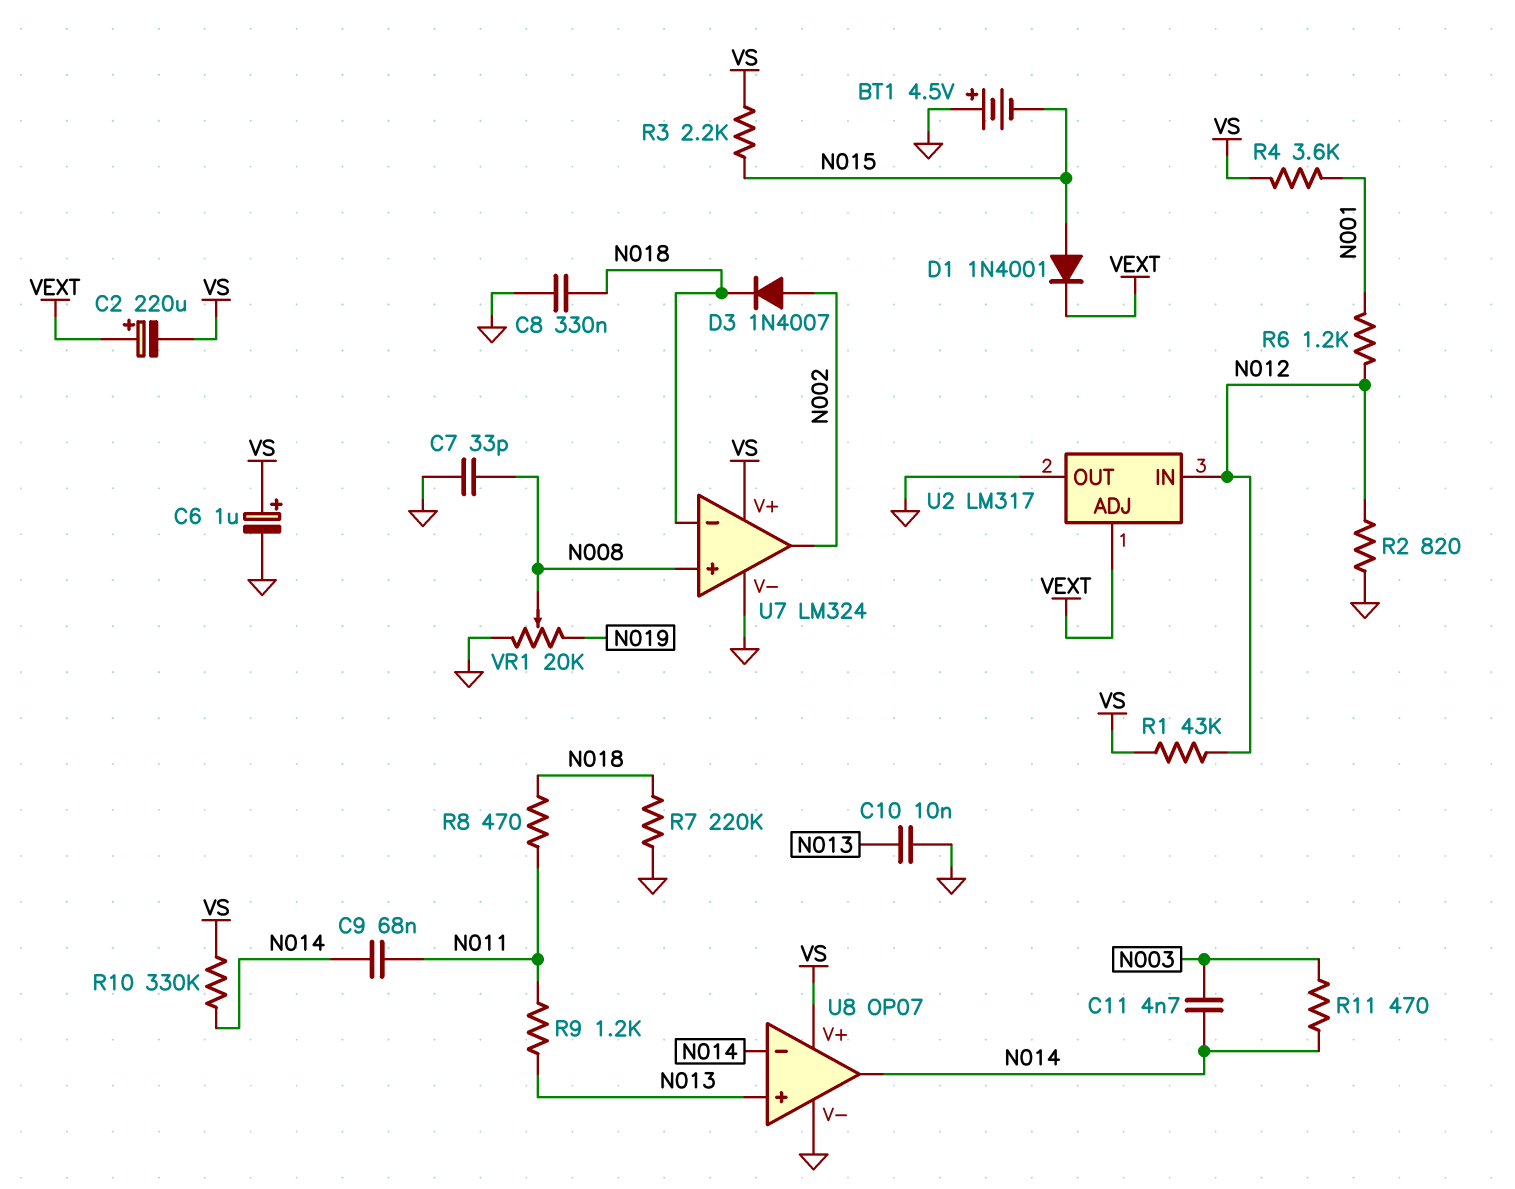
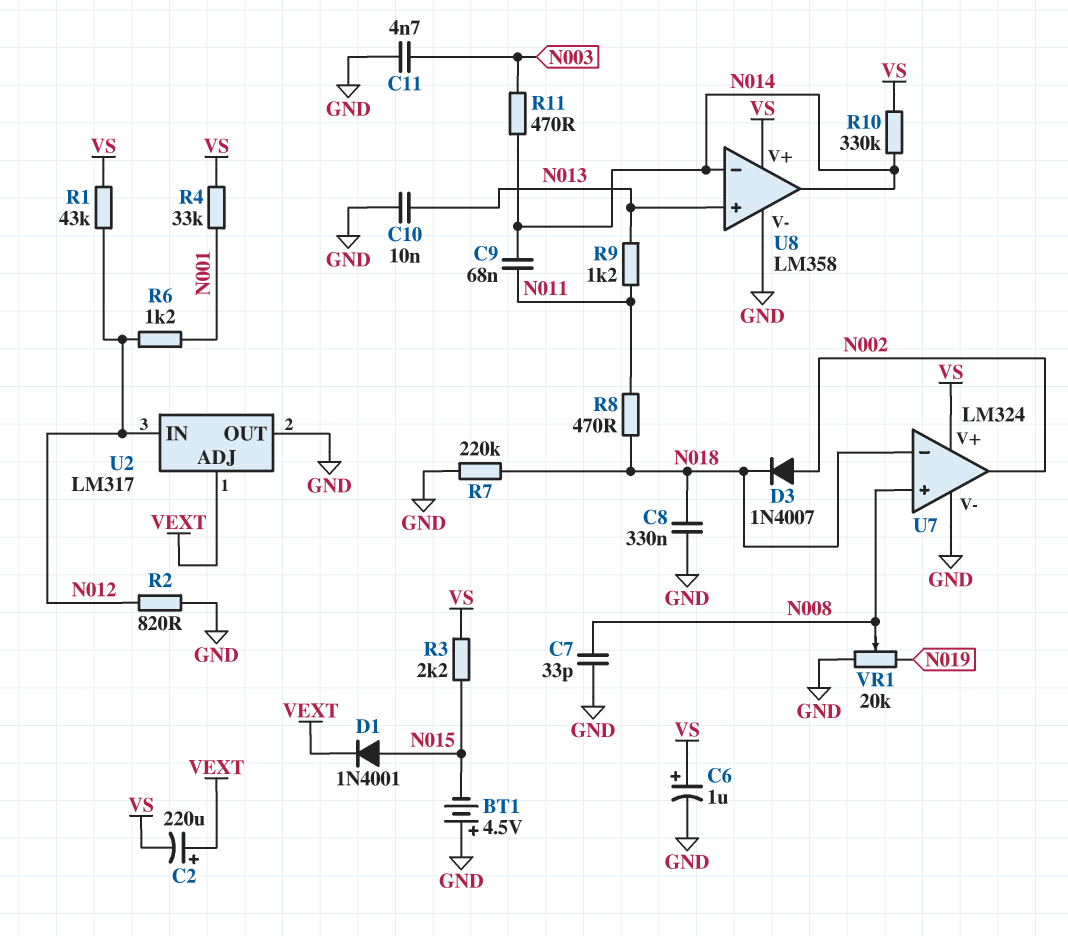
C11: 4.7nF (N003, N014) -> 4.7nF (GND, N003)
R4: 3.6k (N001, VS) -> 33k (N001, VS)
U8: OP07 -> LM358

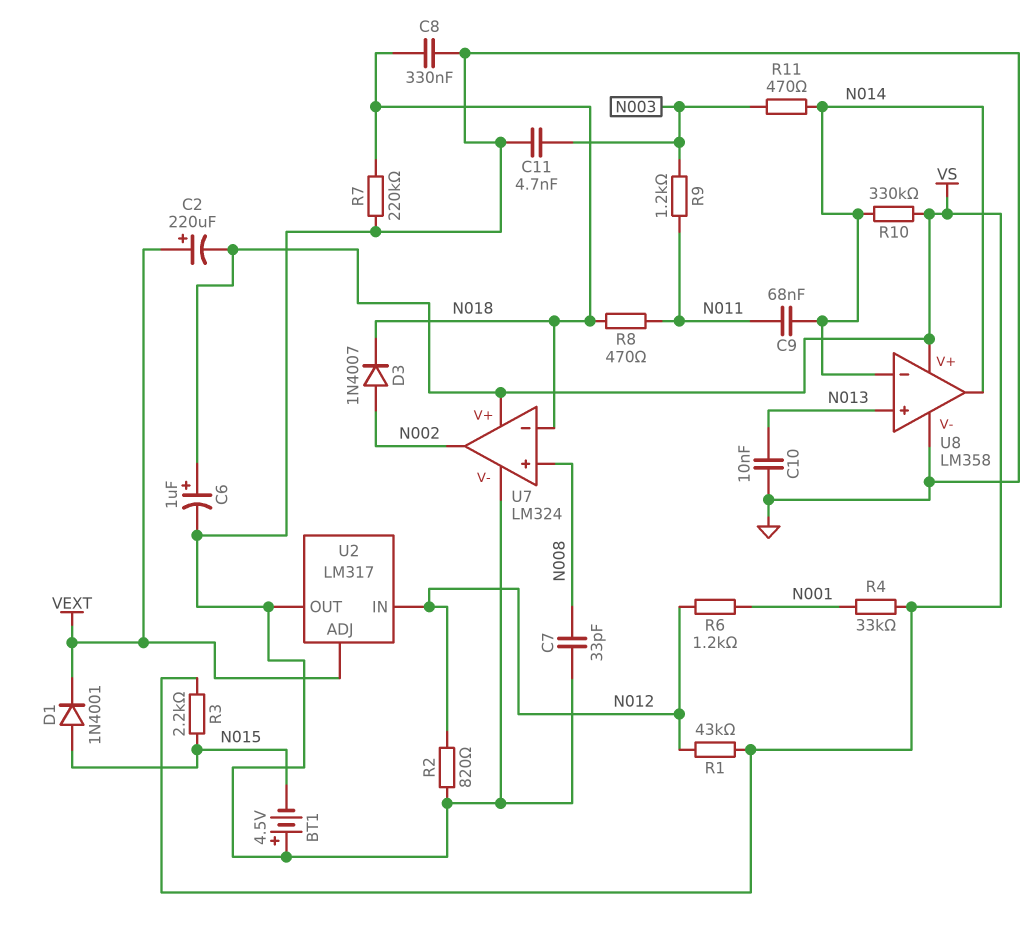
R9: 1.2k (N011, N013) -> 1.2k (N003, N011)
VR1: 20k (GND, N019, wiper N008) -> none

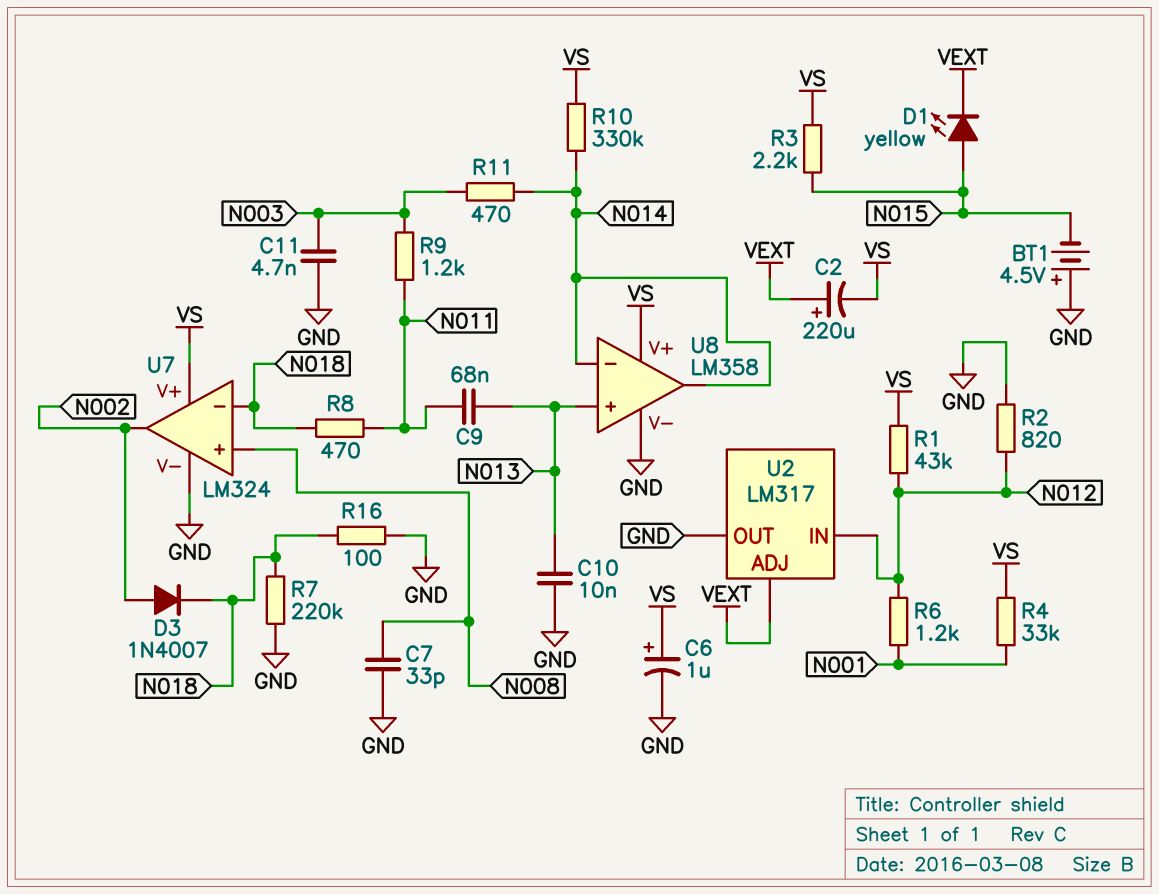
C8: 330nF (GND, N018) -> none
C9: 68nF (N011, N014) -> 68nF (N011, N013)
D1: diode 1N4001 (A N015, K VEXT) -> LED yellow (A N015, K VEXT)
R16: none -> 100 (GND, N018)

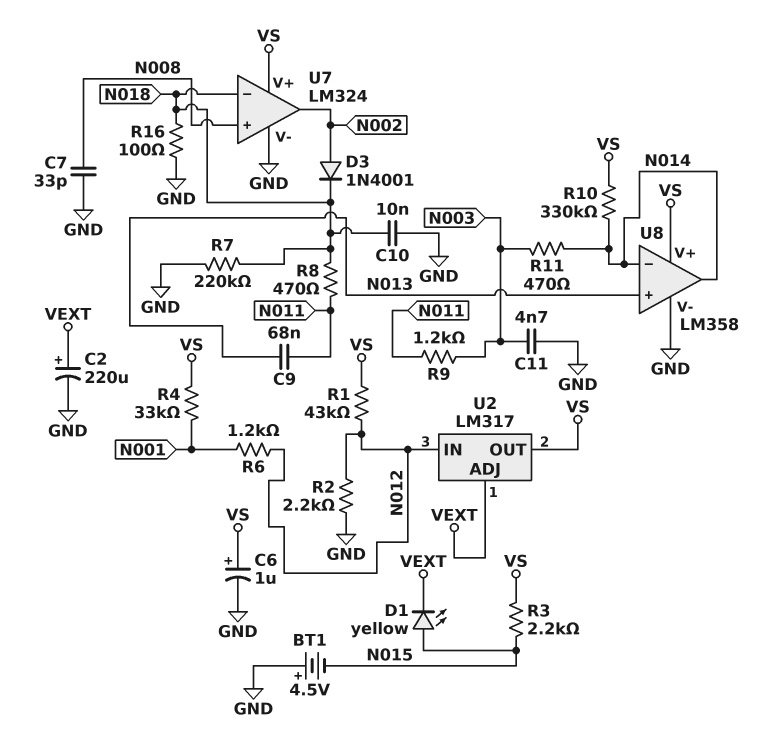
C2: 220uF (plus VEXT, minus VS) -> 220uF (plus VEXT, minus GND)
C10: 10nF (GND, N013) -> 10nF (GND, N018)
D3: diode 1N4007 (A N002, K N018) -> diode 1N4001 (A N002, K N018)
R2: 820 (GND, N012) -> 2.2k (GND, N012)
U2 pin OUT: GND -> VS

